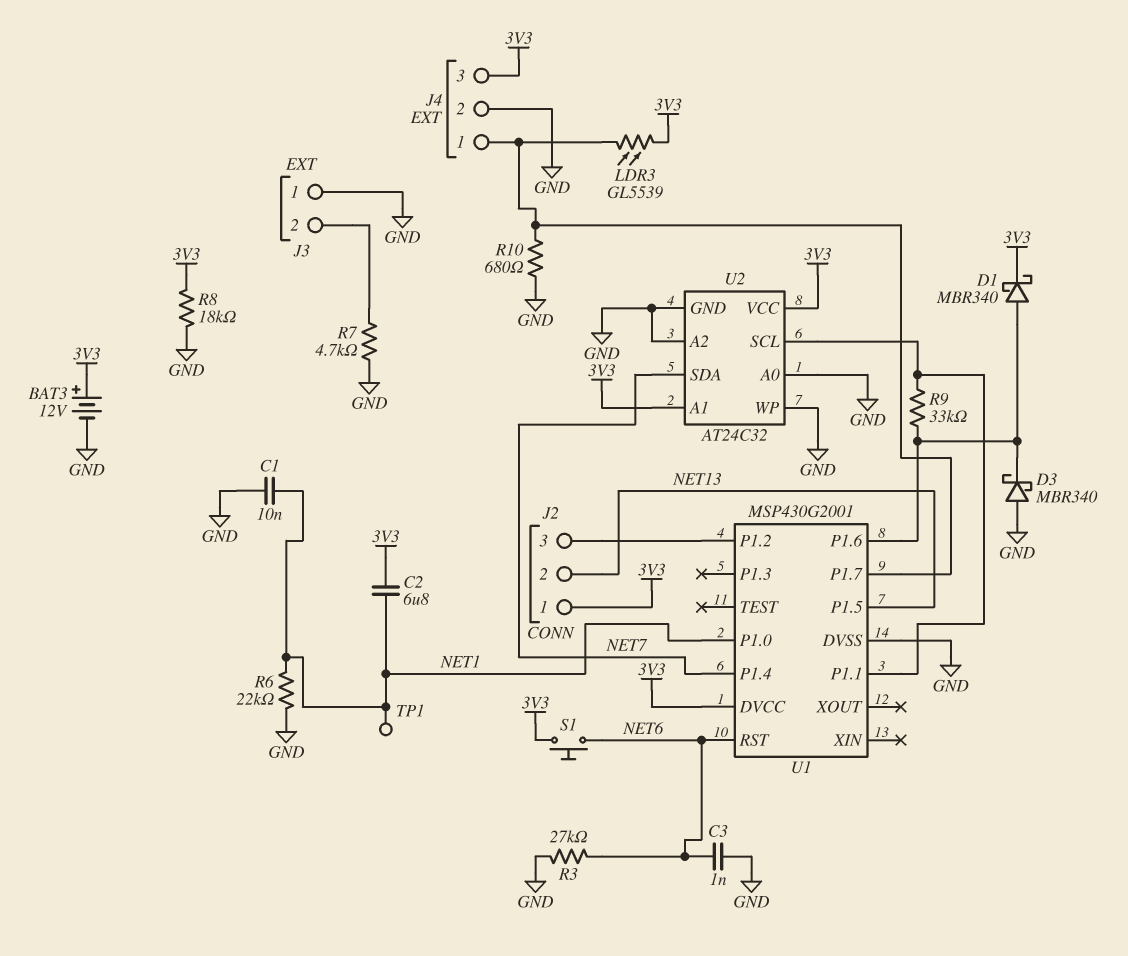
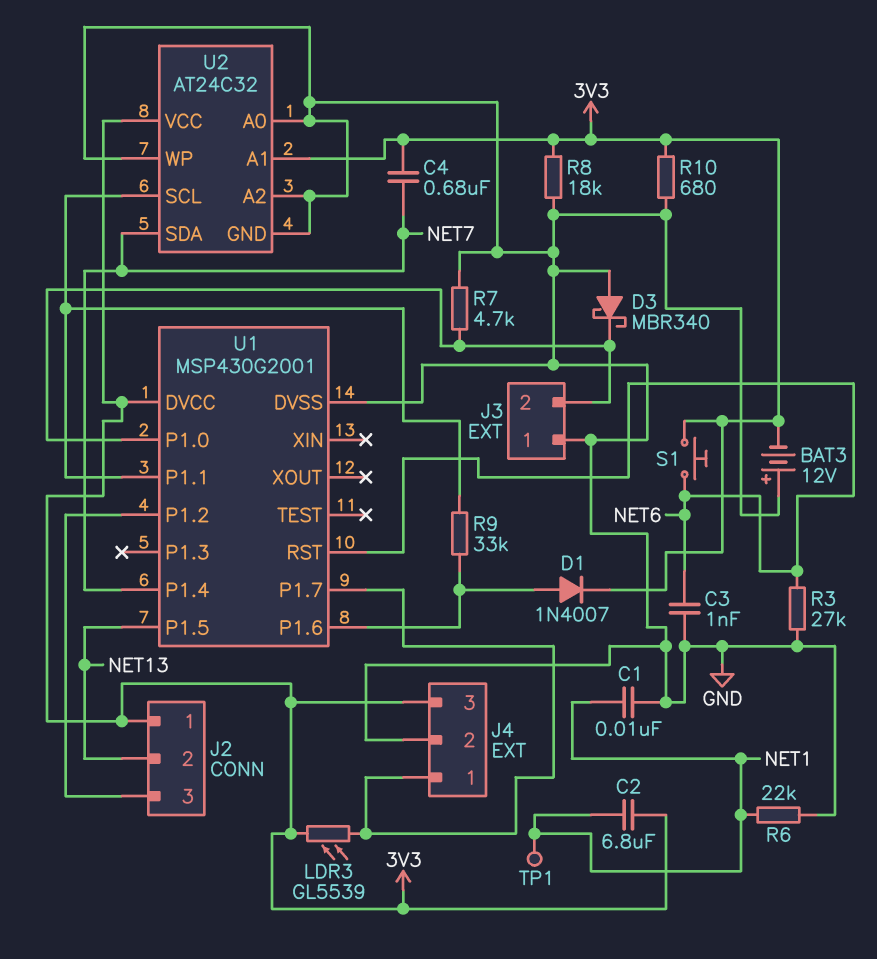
BAT3: 12V (plus 3V3, minus GND) -> 12V (plus GND, minus 3V3)
C4: none -> 680nF (3V3, NET7)
D1: schottky MBR340 (A U1/P1.6, K 3V3) -> diode 1N4007 (A U1/P1.6, K 3V3)
D3: schottky MBR340 (A GND, K U1/P1.6) -> schottky MBR340 (A GND, K J3/2)
R10: 680 (GND, J4/1) -> 680 (3V3, GND)
U1 pin P1.0: NET1 -> J3/2

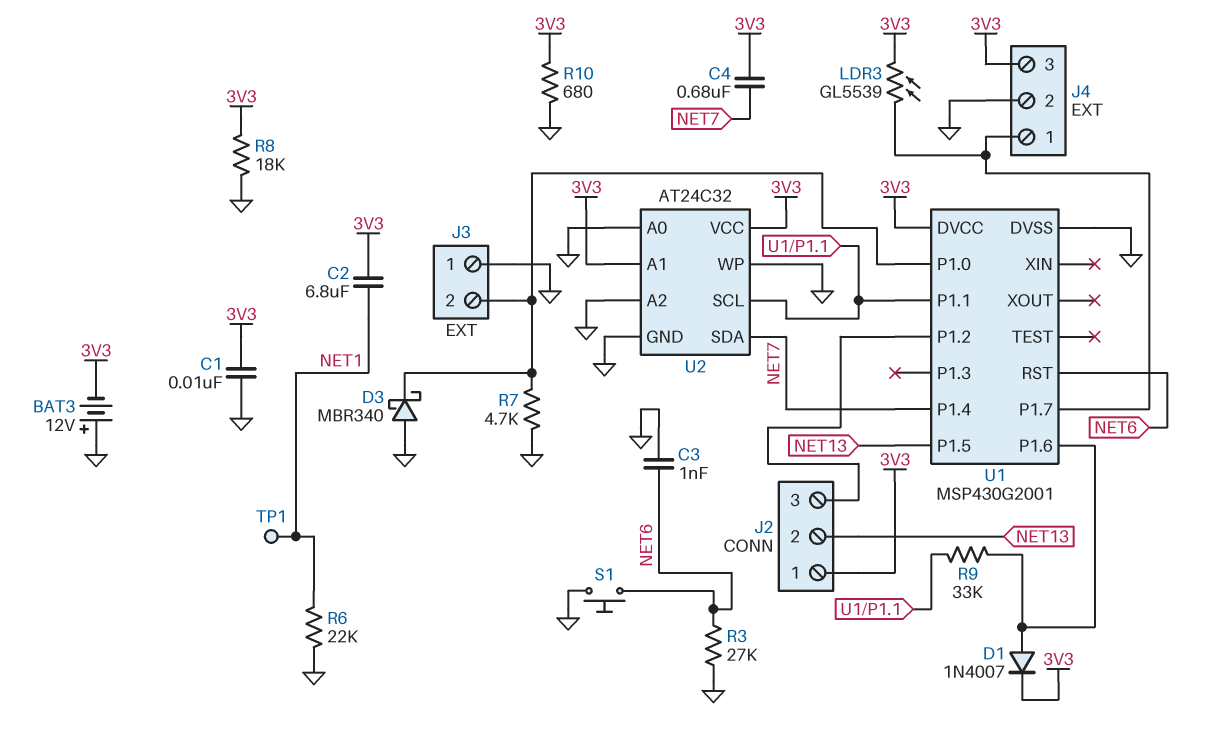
C1: 10nF (GND, NET1) -> 10nF (3V3, GND)
S1: button (3V3, NET6) -> button (GND, NET6)

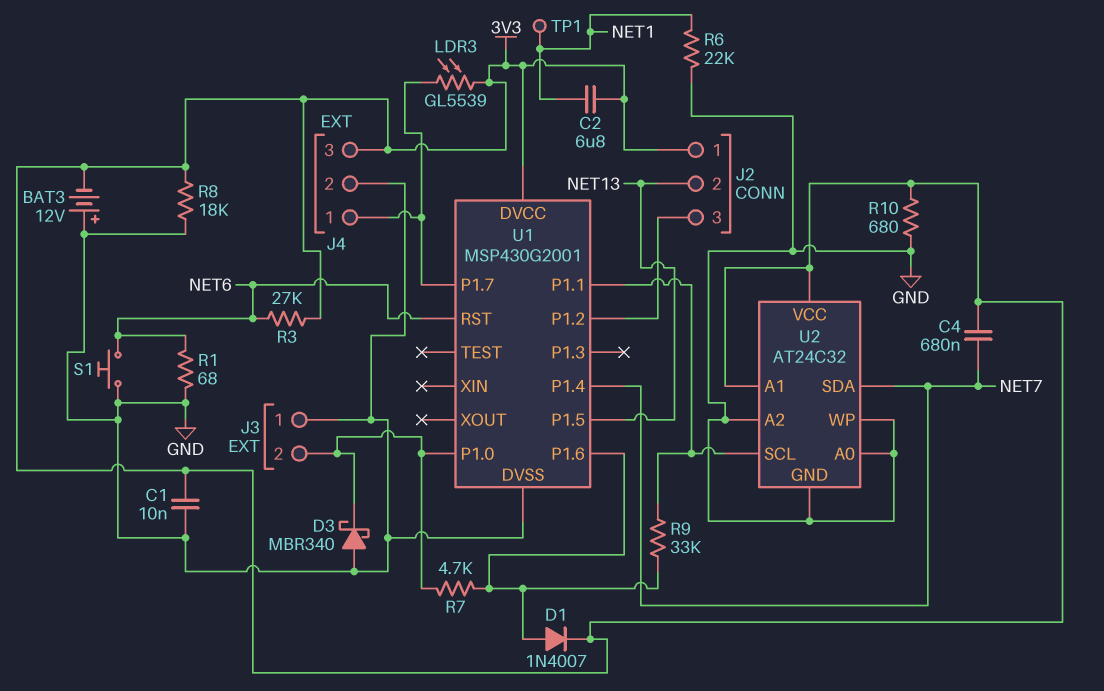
C3: 1nF (GND, NET6) -> none
R1: none -> 68 (GND, NET6)
R3: 27k (GND, NET6) -> 27k (3V3, NET6)
R7: 4.7k (GND, J3/2) -> 4.7k (J3/2, U1/P1.6)

